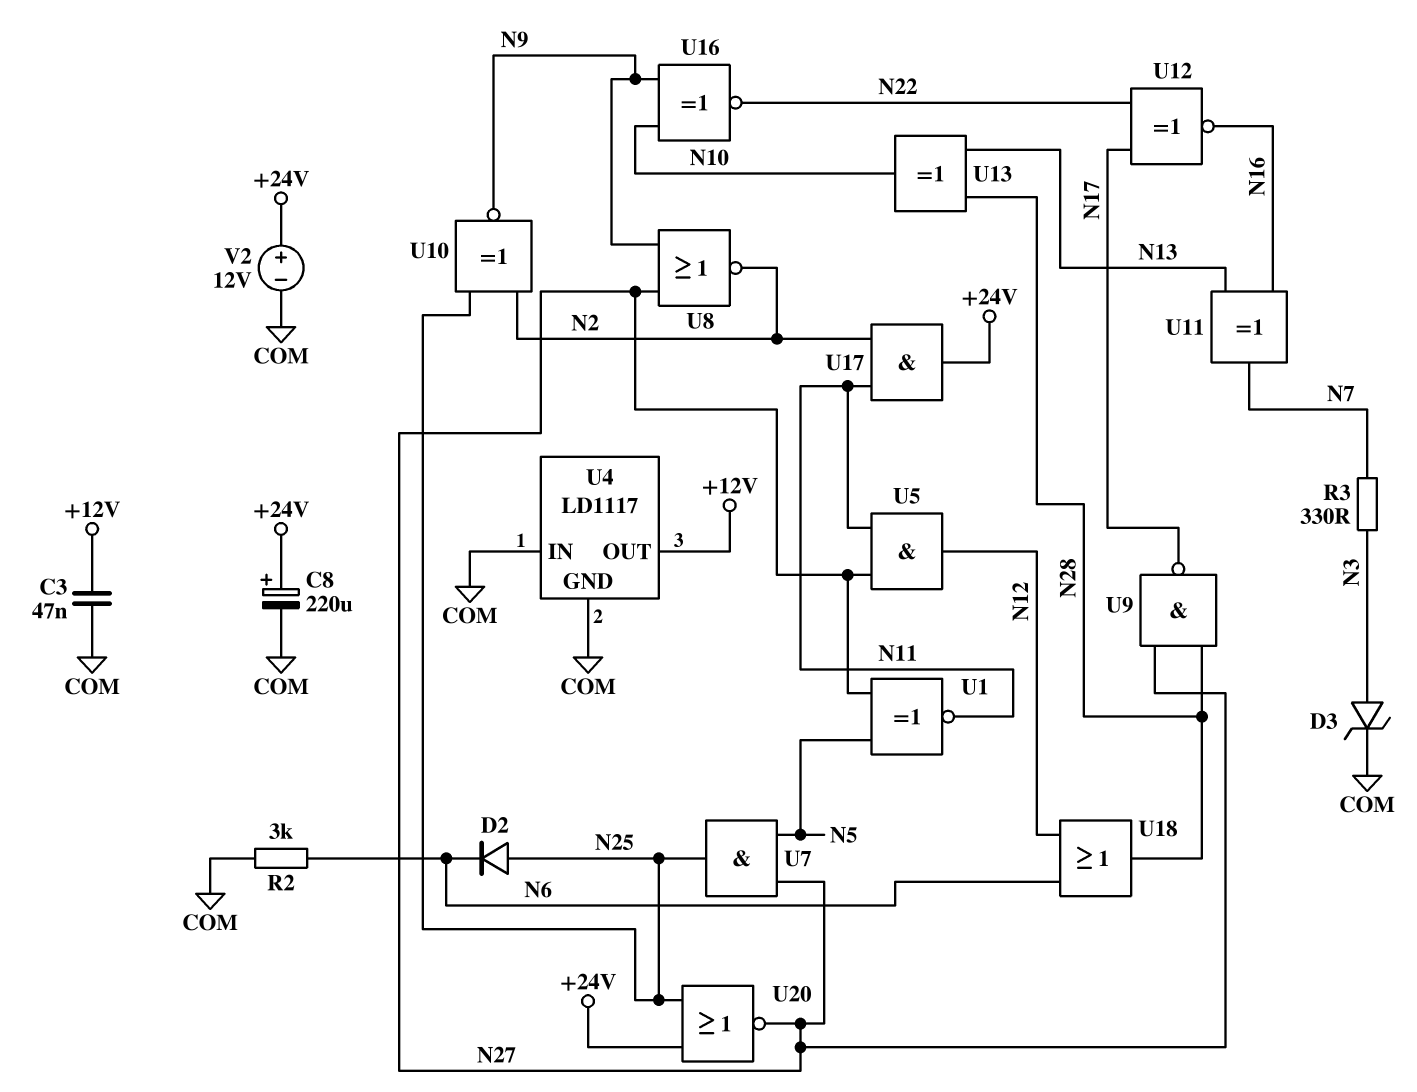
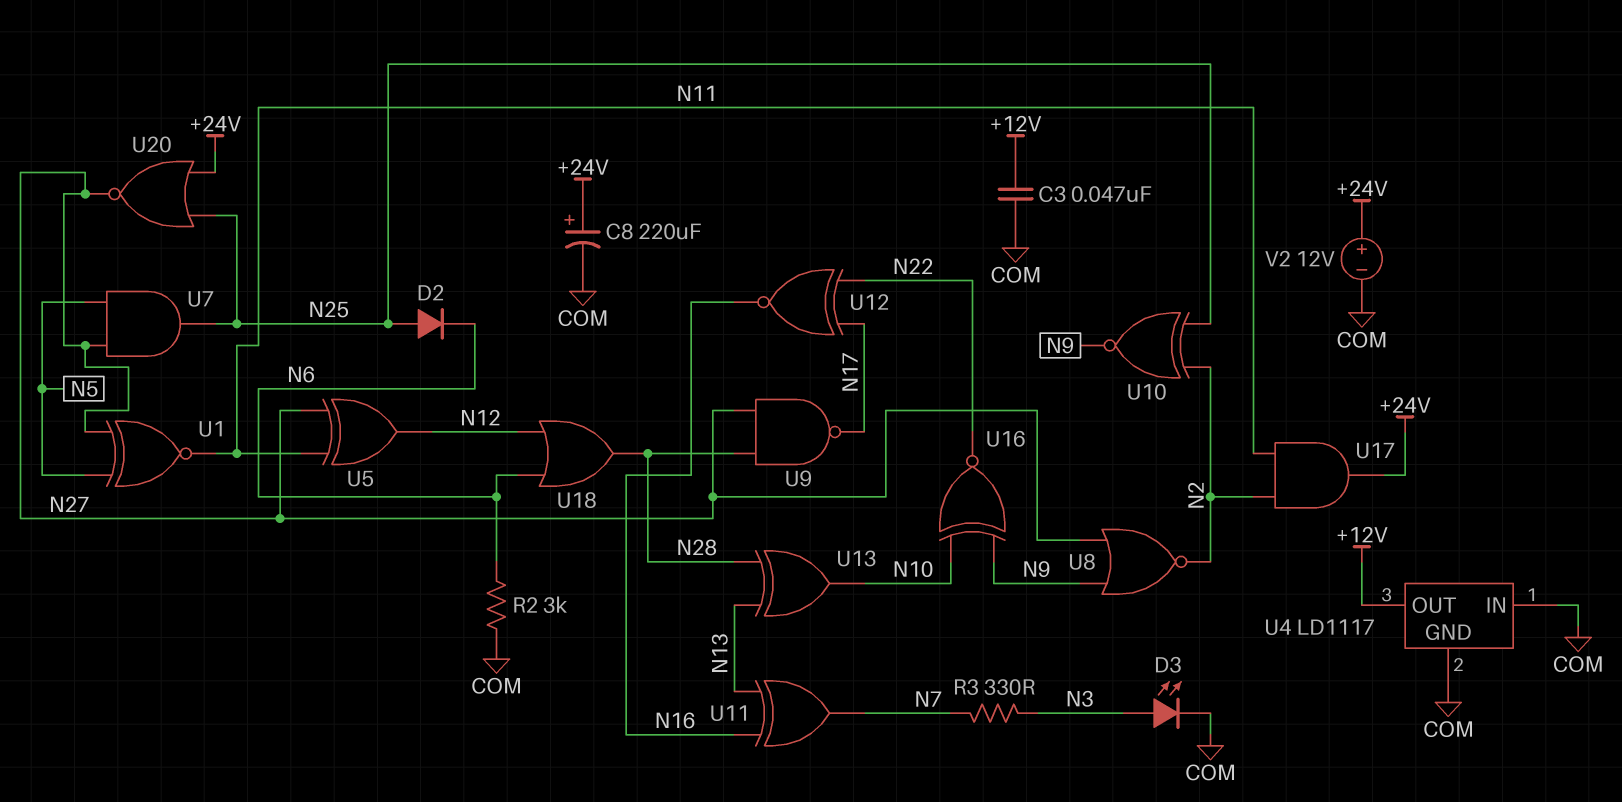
D3: zener (A N3, K COM) -> LED (A N3, K COM)
U5: AND (in N11, in N27, out N12) -> XOR (in N11, in N27, out N12)

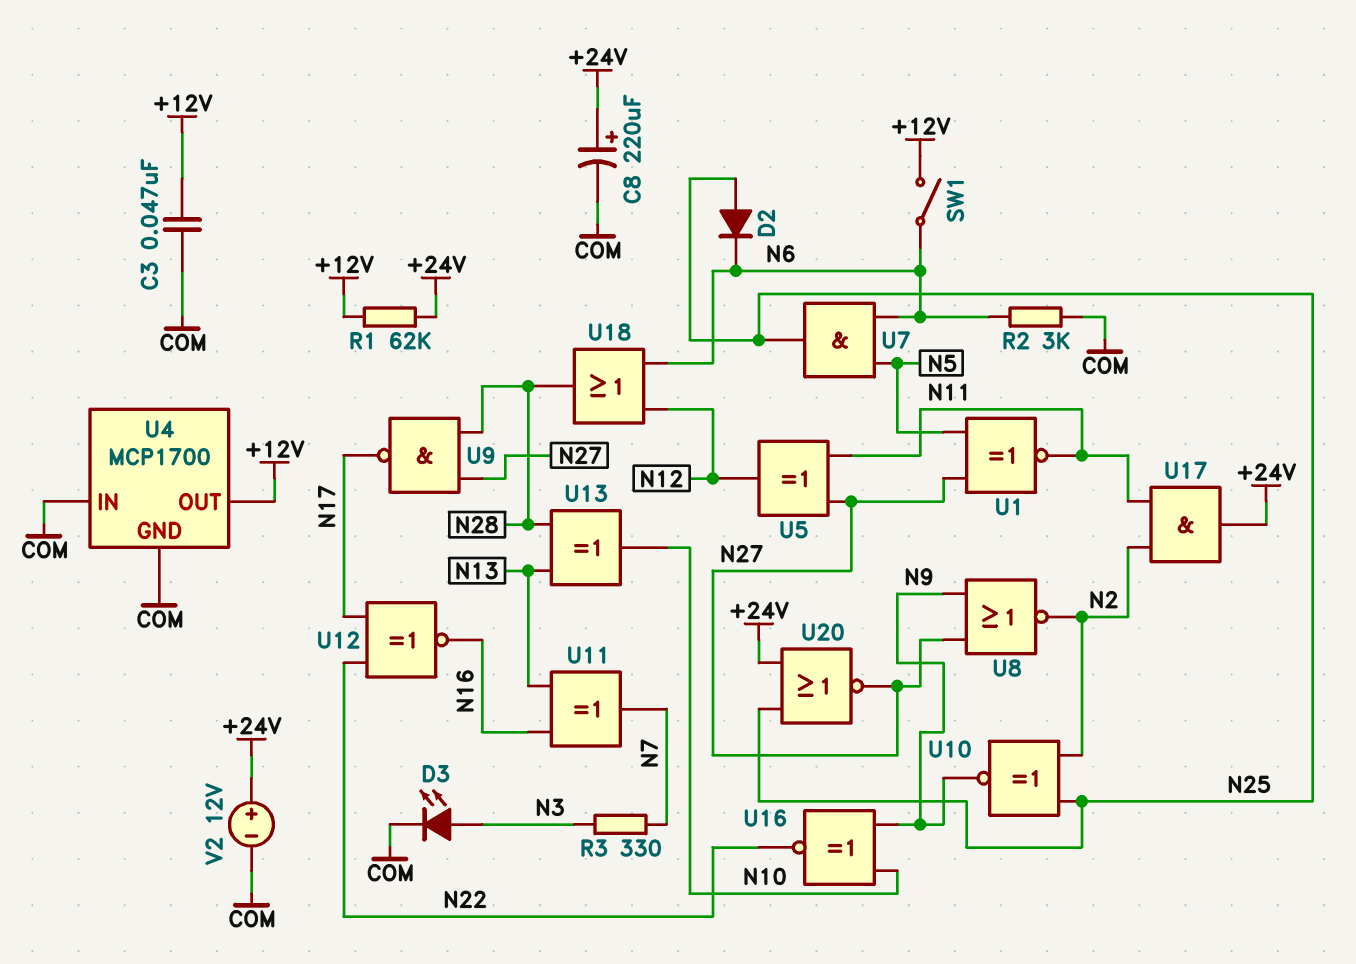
R1: none -> 62k (+12V, +24V)
SW1: none -> switch (+12V, N6)
U4: LD1117 -> MCP1700
U7: AND (in N5, in N27, out N25) -> AND (in N5, in N6, out N25)

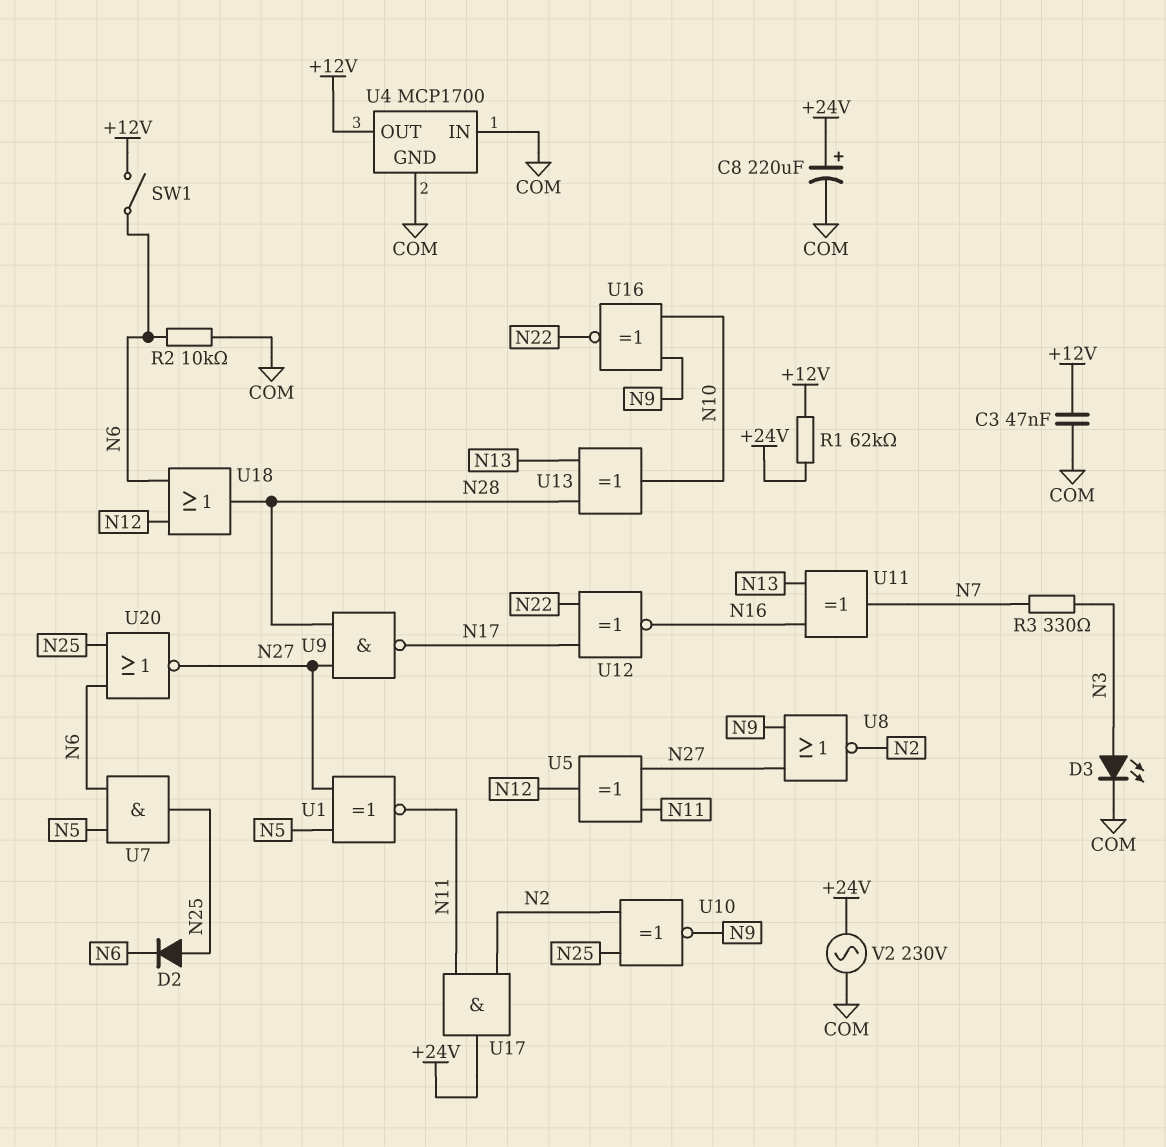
R2: 3k (COM, N6) -> 10k (COM, N6)
U20: NOR (in +24V, in N25, out N27) -> NOR (in N6, in N25, out N27)
V2: 12V (plus +24V, minus COM) -> AC 230V (+24V, COM)

